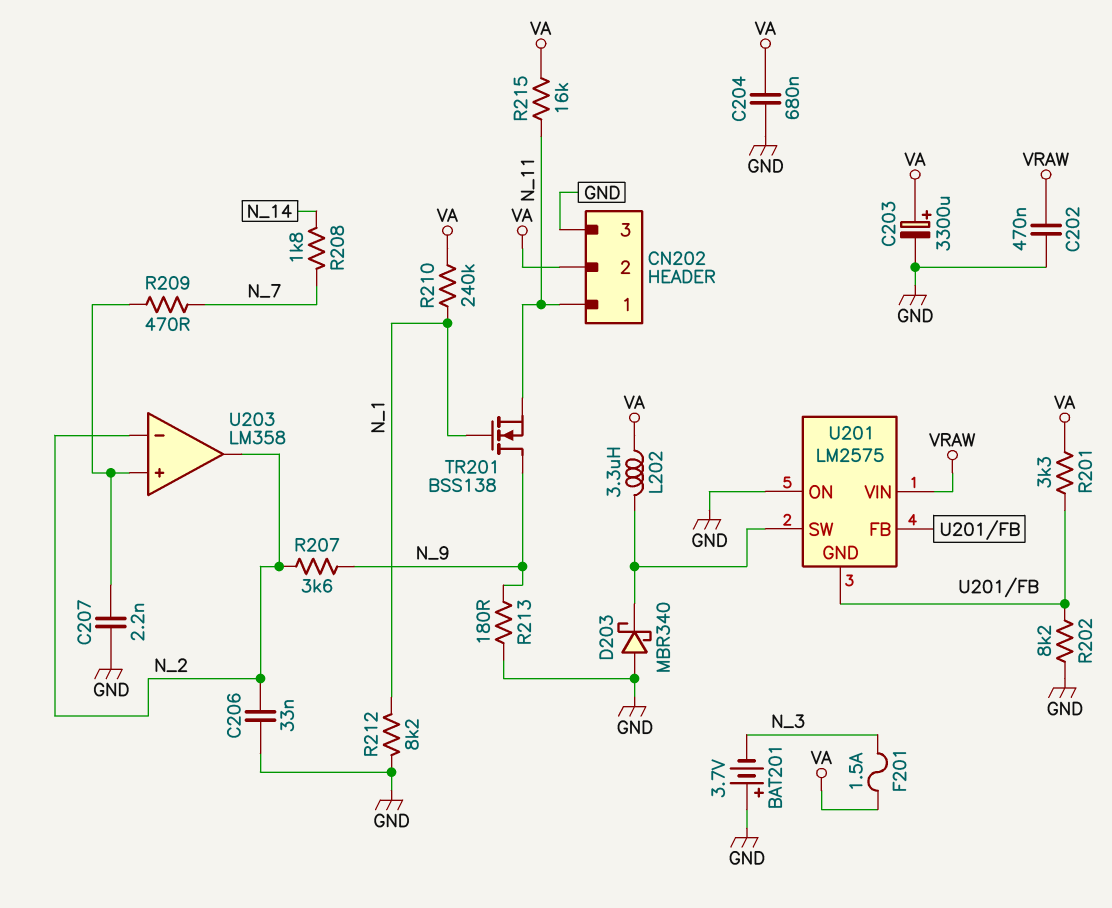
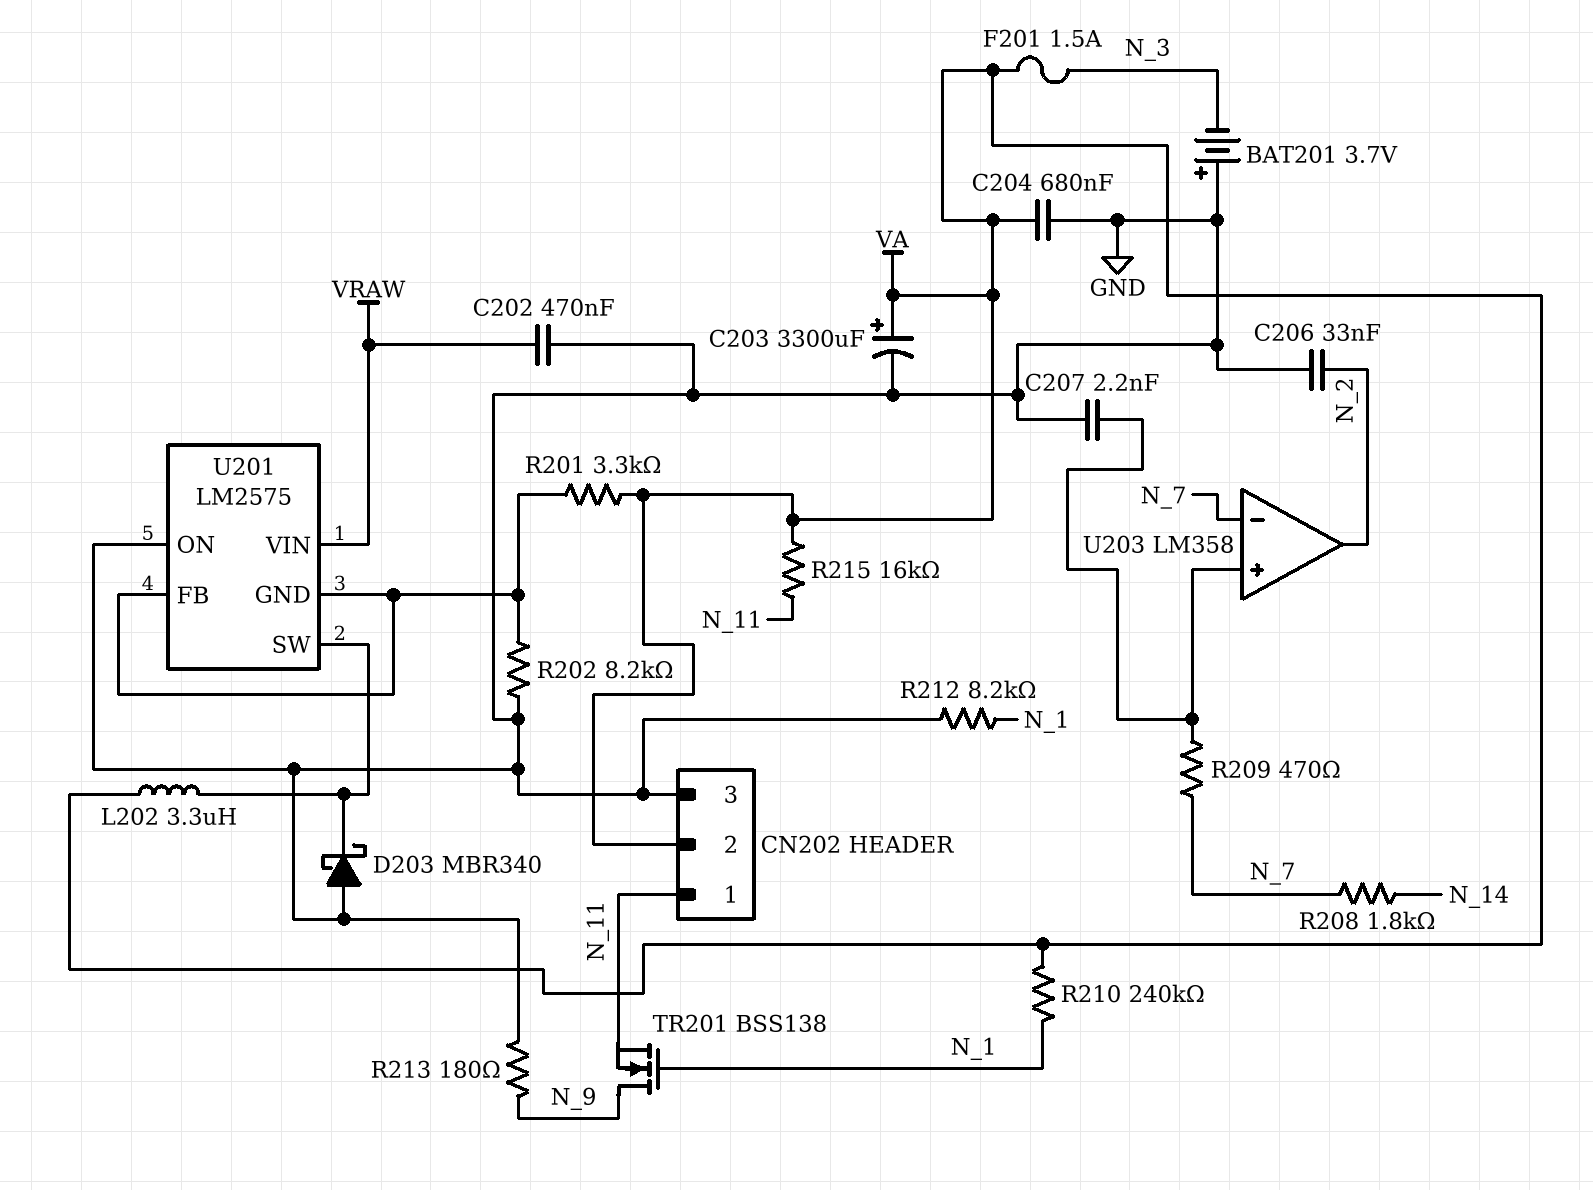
R207: 3.6k (N_2, N_9) -> none
U203 pin in-: N_2 -> N_7

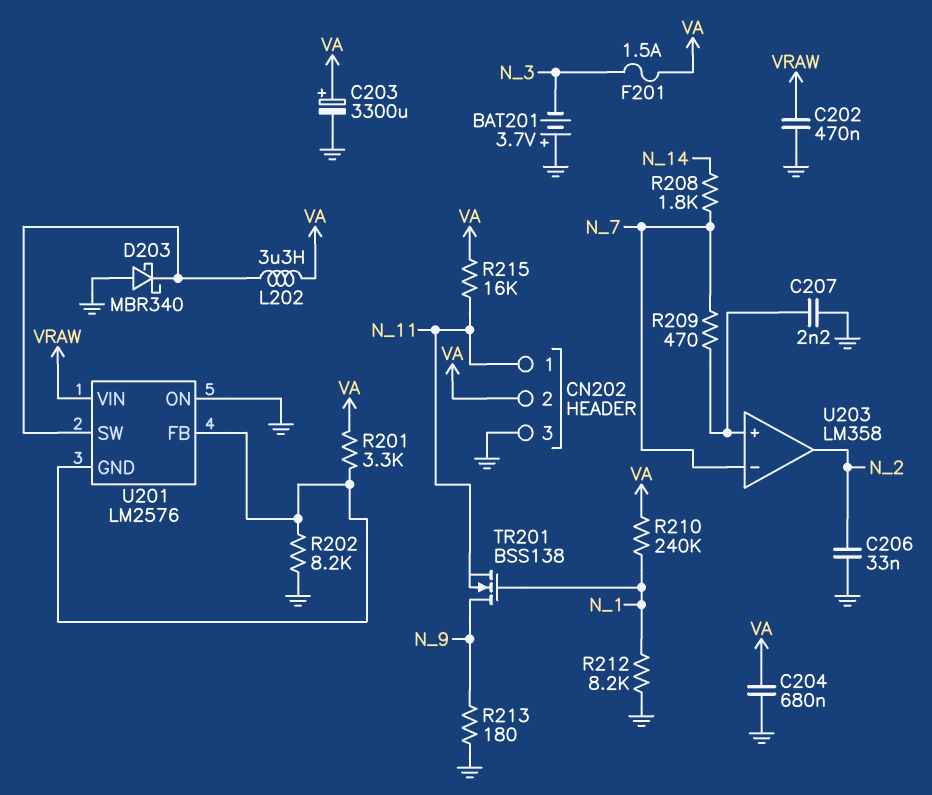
U201: LM2575 -> LM2576

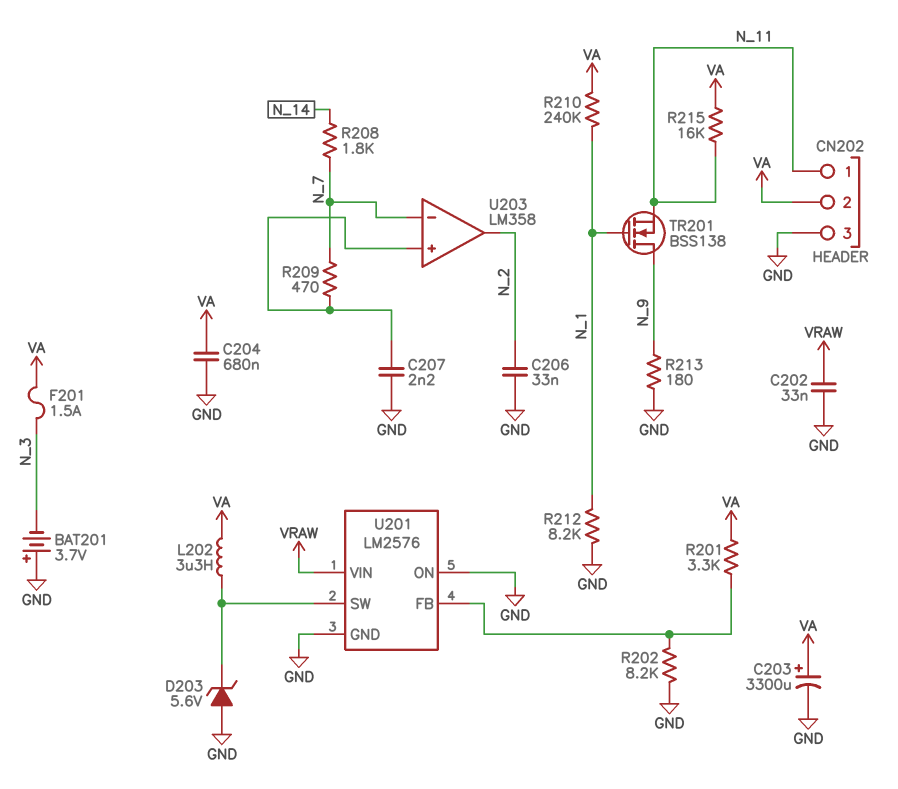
C202: 470nF (GND, VRAW) -> 33nF (GND, VRAW)
D203: schottky MBR340 (A GND, K U201/SW) -> zener 5.6V (A GND, K U201/SW)
U201 pin GND: U201/FB -> GND

